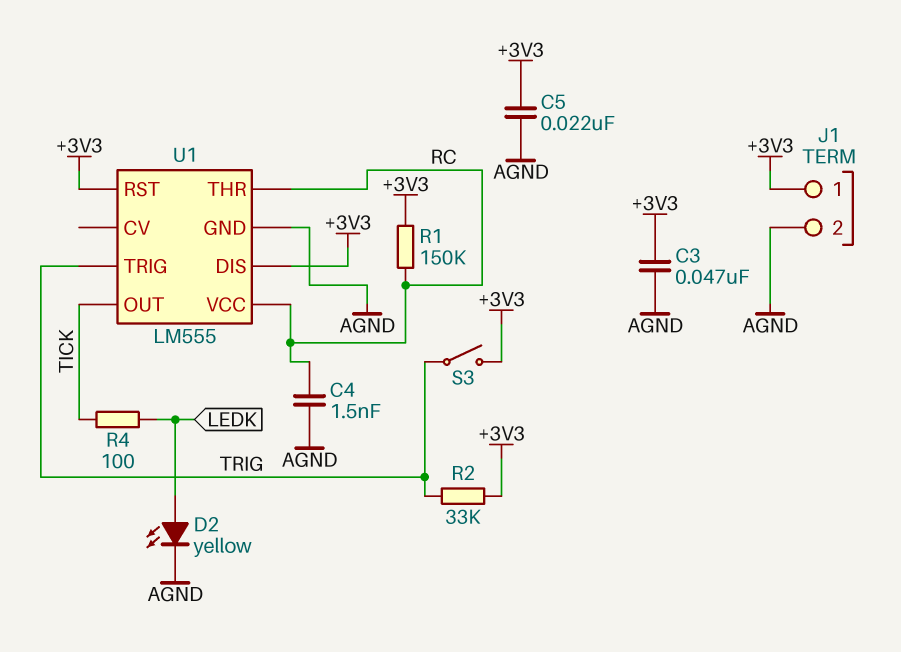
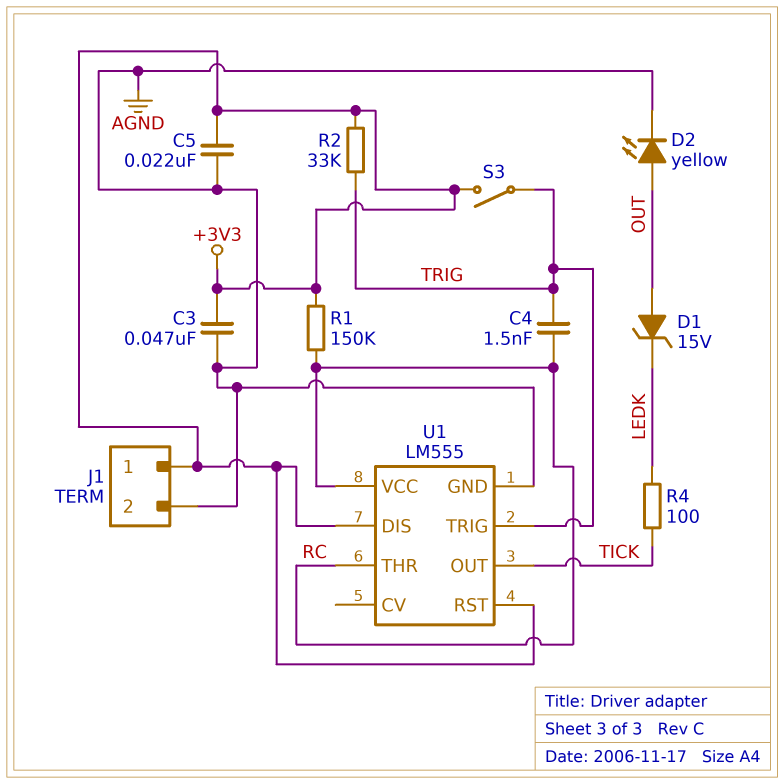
C4: 1.5nF (AGND, RC) -> 1.5nF (RC, TRIG)
D1: none -> zener 15V (A OUT, K LEDK)
D2: LED yellow (A LEDK, K AGND) -> LED yellow (A OUT, K AGND)

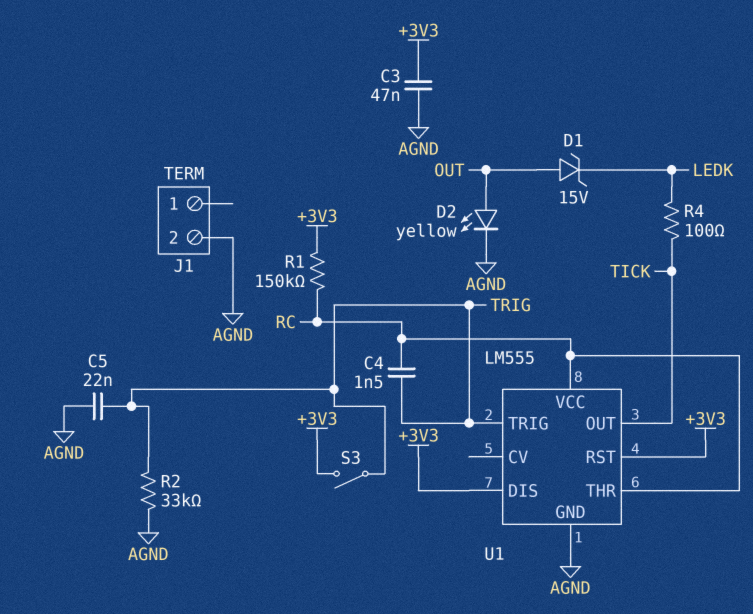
C5: 22nF (+3V3, AGND) -> 22nF (AGND, TRIG)
J1 pin 1: +3V3 -> none
R2: 33k (+3V3, TRIG) -> 33k (AGND, TRIG)

